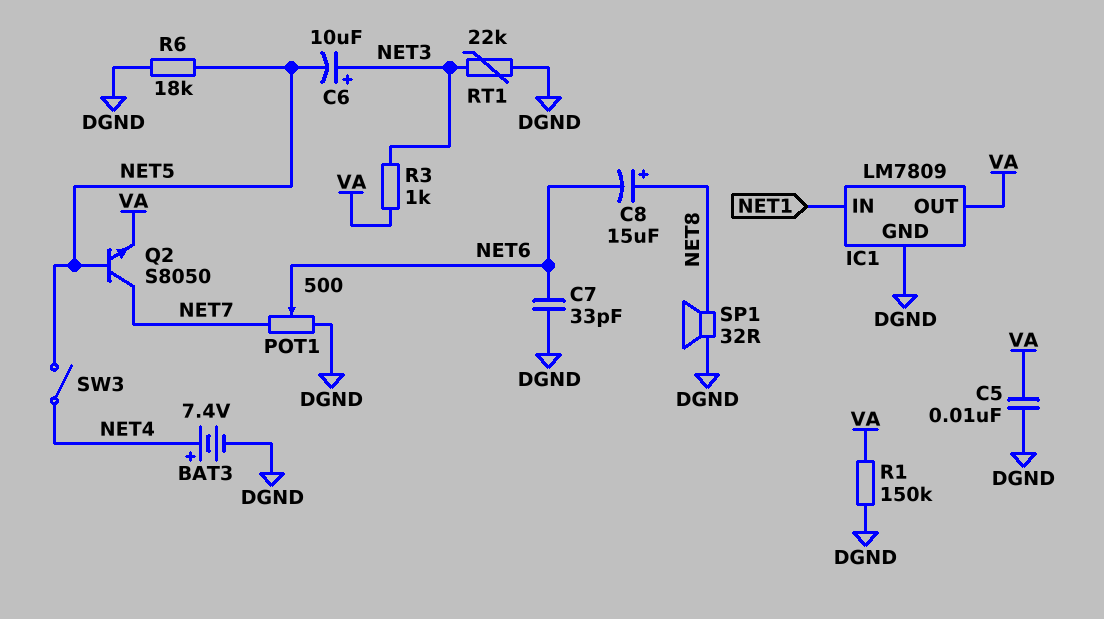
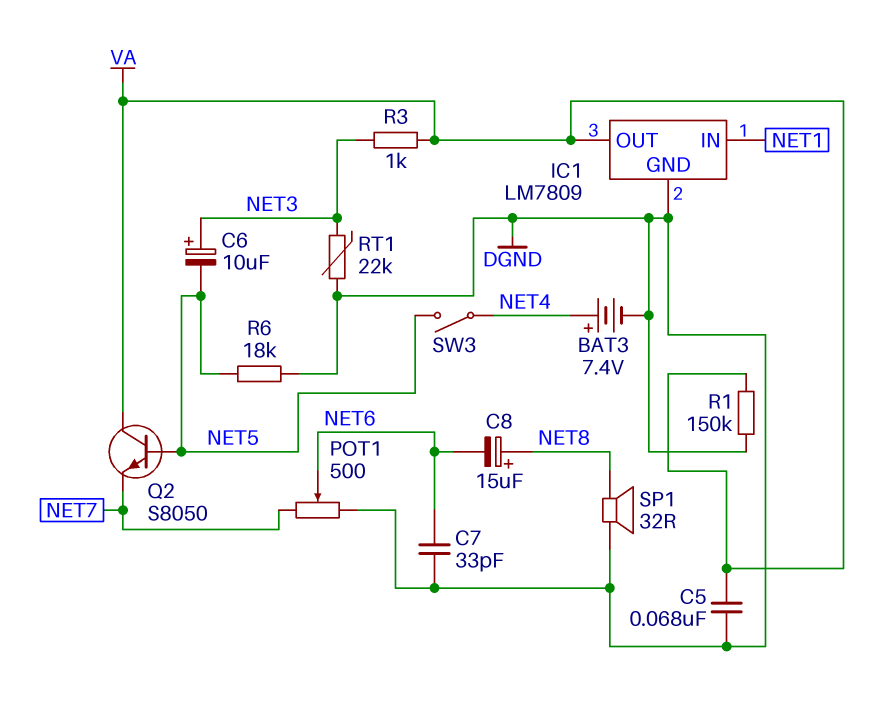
C5: 10nF (DGND, VA) -> 68nF (DGND, VA)
Q2: NPN S8050 (B NET5, C NET7, E VA) -> NPN S8050 (B NET5, C VA, E NET7)

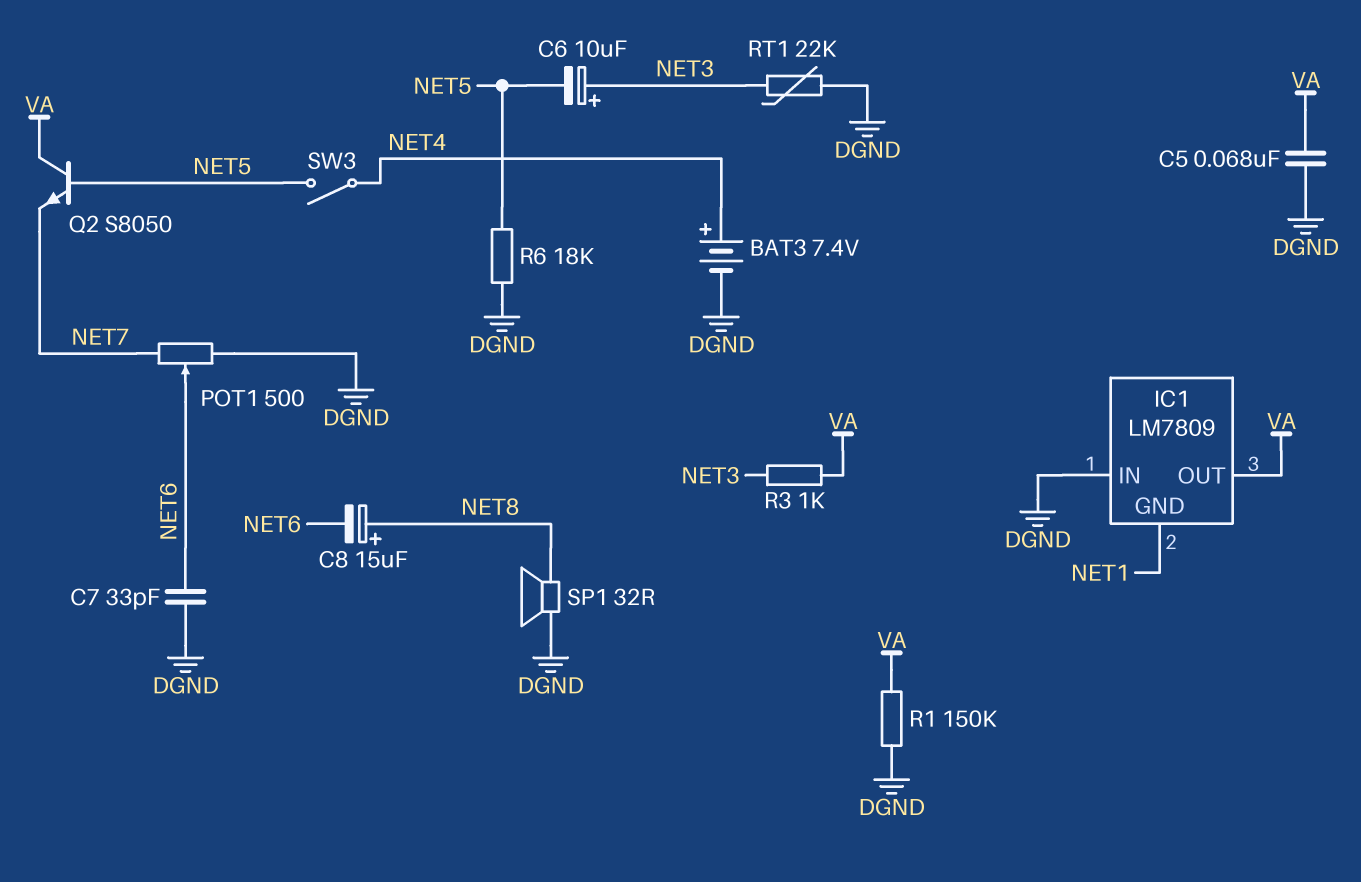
IC1 pin GND: DGND -> NET1
IC1 pin IN: NET1 -> DGND

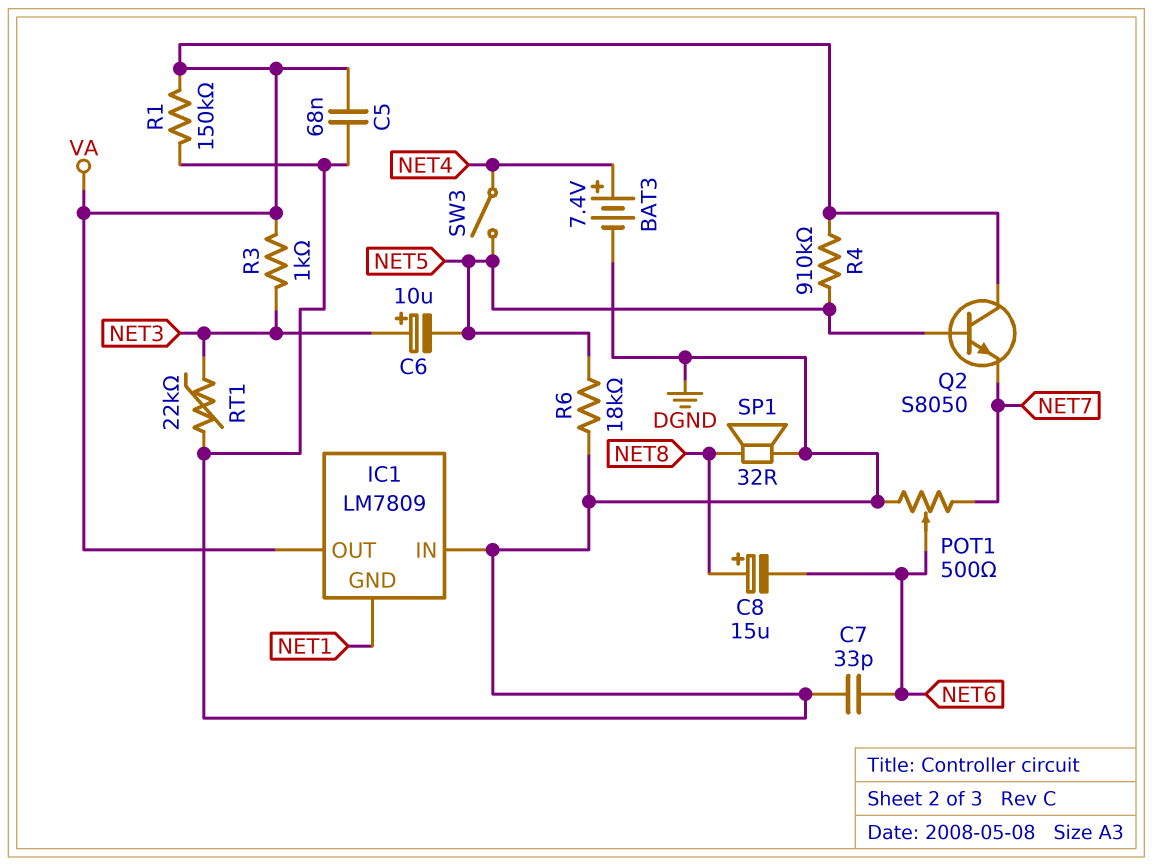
R4: none -> 910k (NET5, VA)

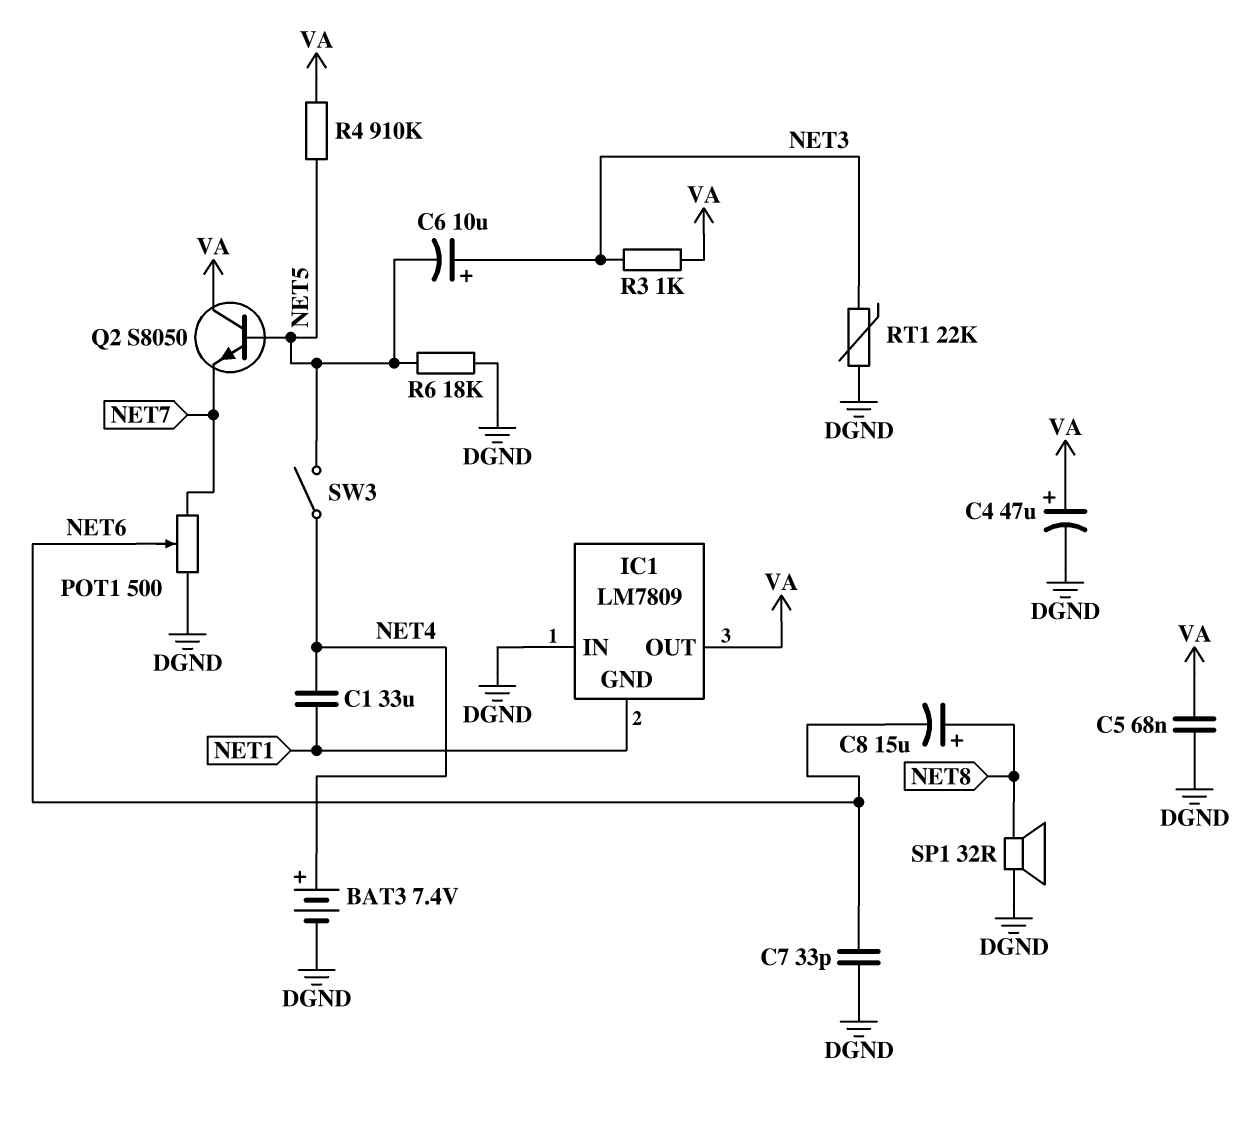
C1: none -> 33uF (NET1, NET4)
C4: none -> 47uF (plus VA, minus DGND)
R1: 150k (DGND, VA) -> none

